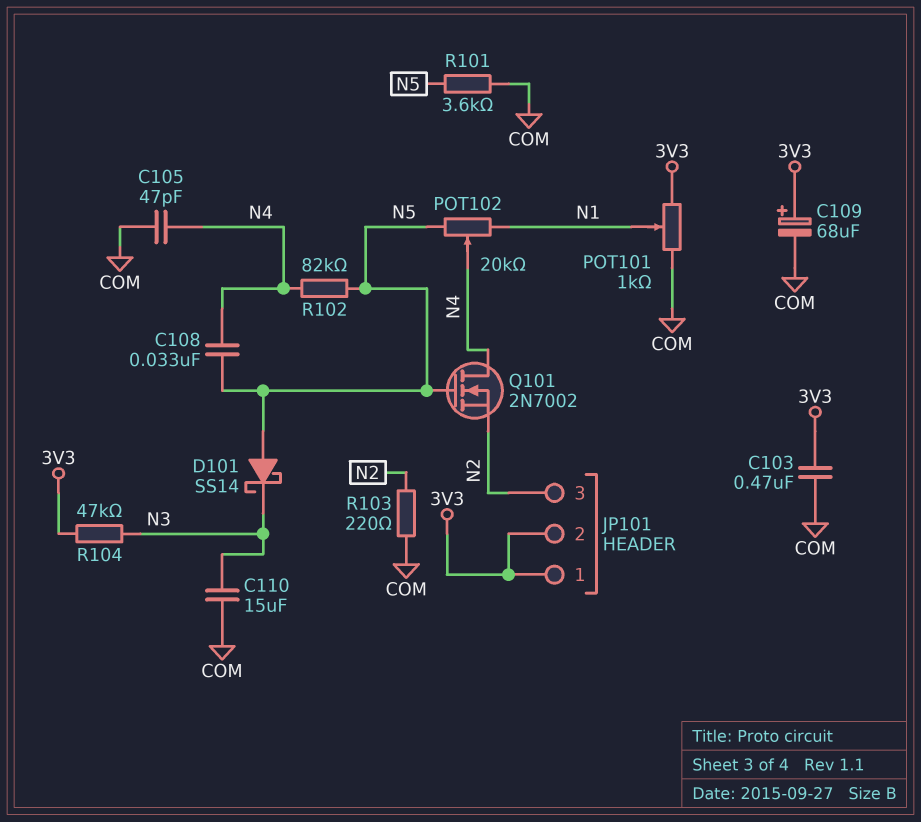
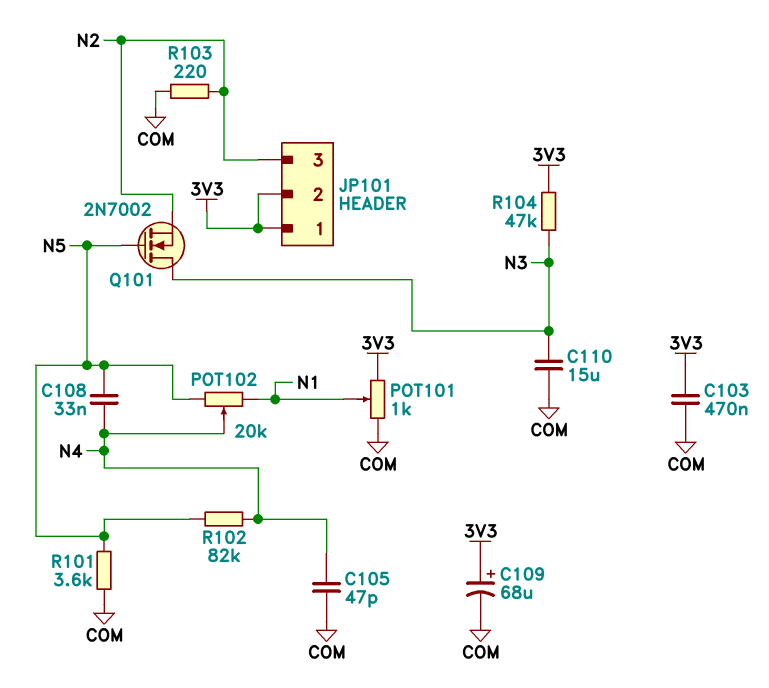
D101: schottky SS14 (A N5, K N3) -> none
Q101: NMOS 2N7002 (G N5, D N4, S N2) -> NMOS 2N7002 (G N5, D N3, S N2)

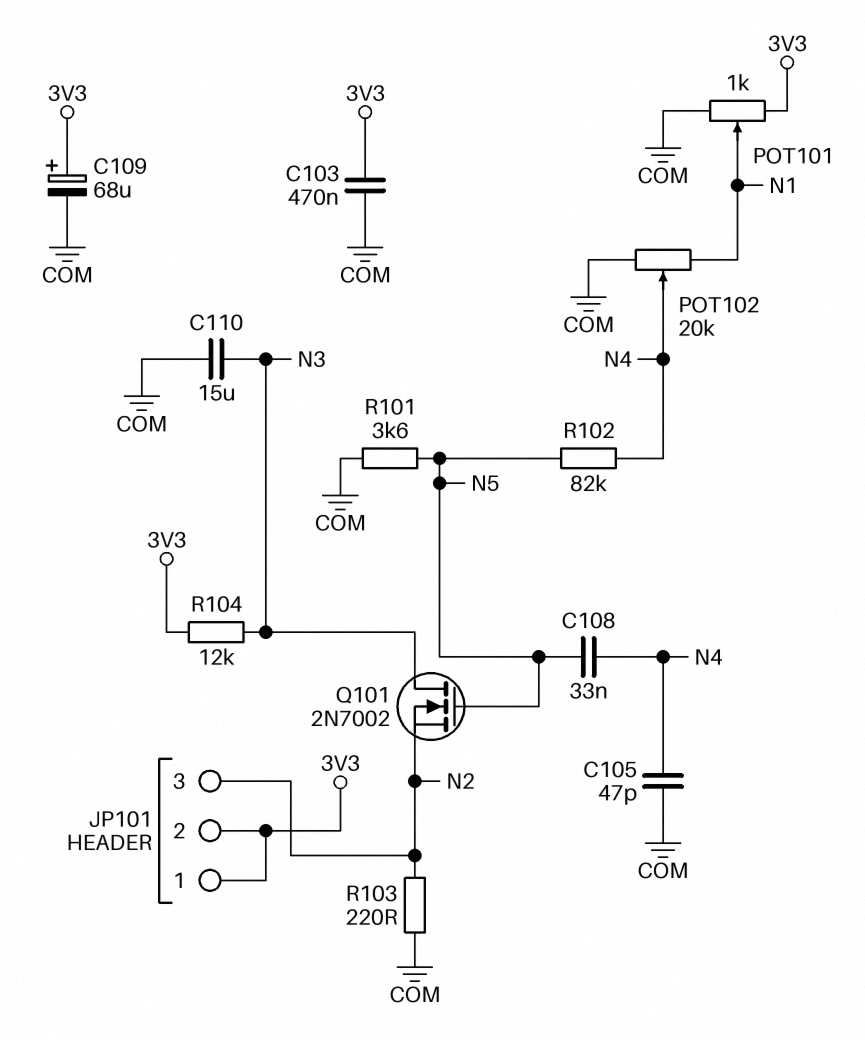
POT102: 20k (N1, N5, wiper N4) -> 20k (COM, N1, wiper N4)
R104: 47k (3V3, N3) -> 12k (3V3, N3)

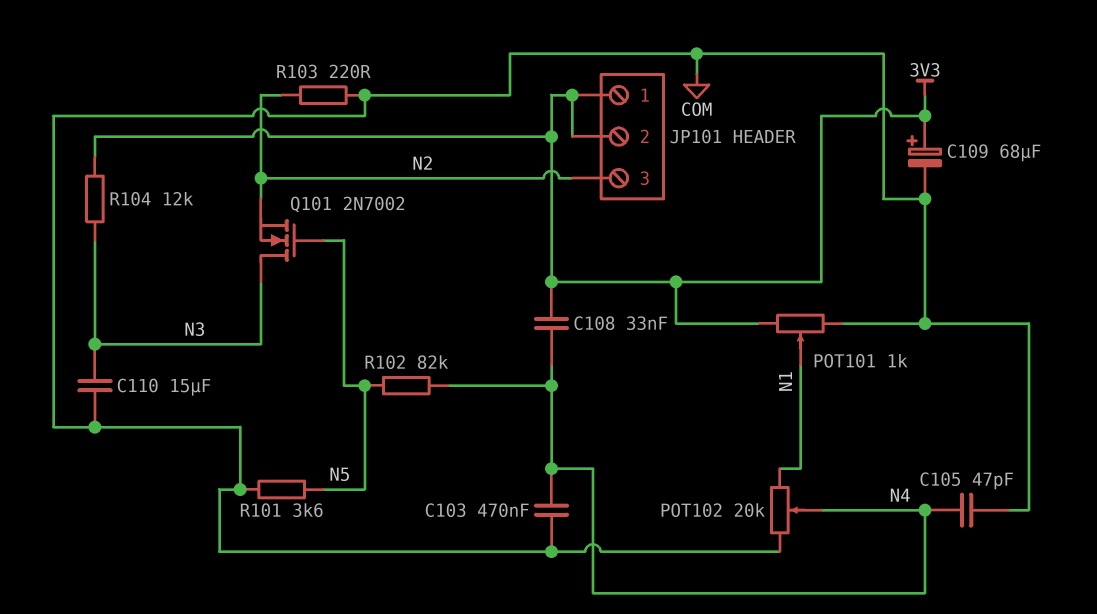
C103: 470nF (3V3, COM) -> 470nF (COM, N4)
C108: 33nF (N4, N5) -> 33nF (3V3, N4)

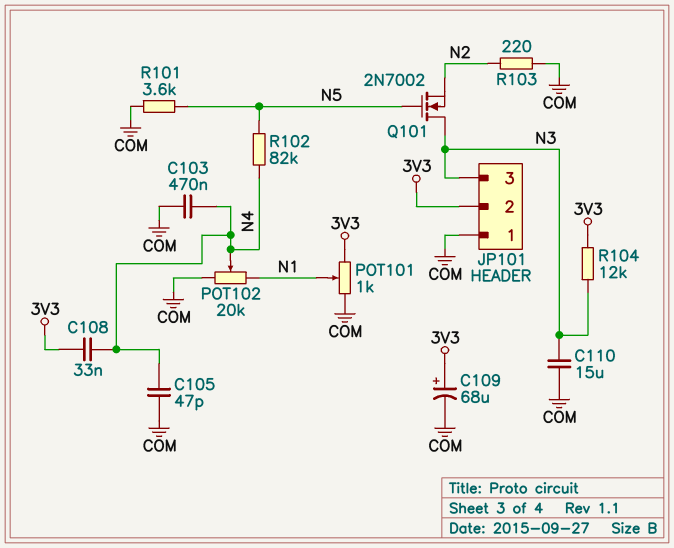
JP101 pin 1: 3V3 -> COM
JP101 pin 3: N2 -> N3

